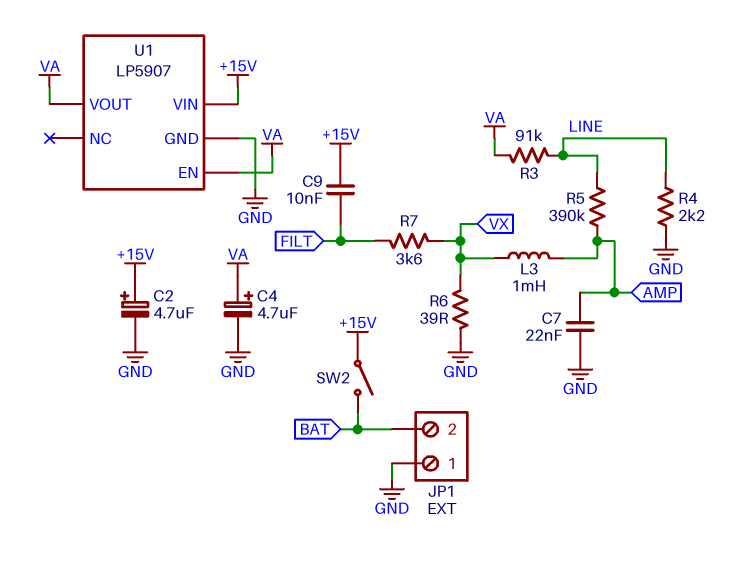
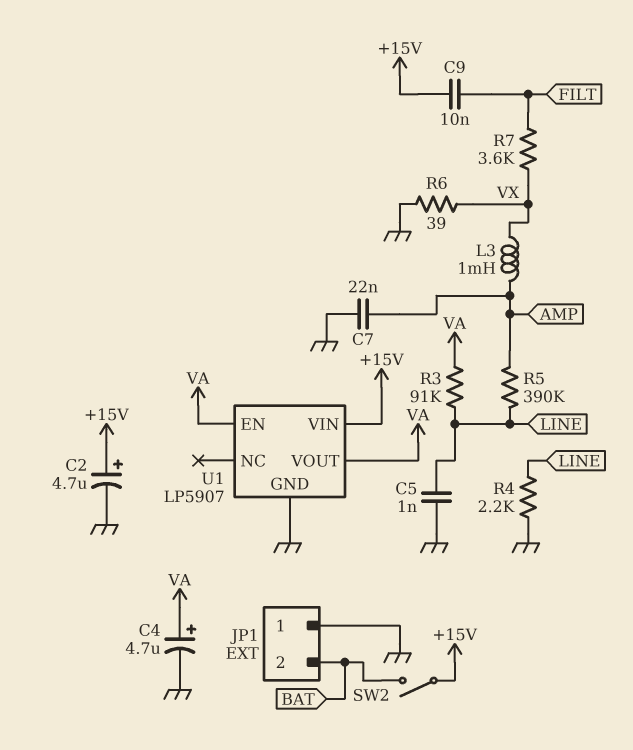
C5: none -> 1nF (GND, LINE)

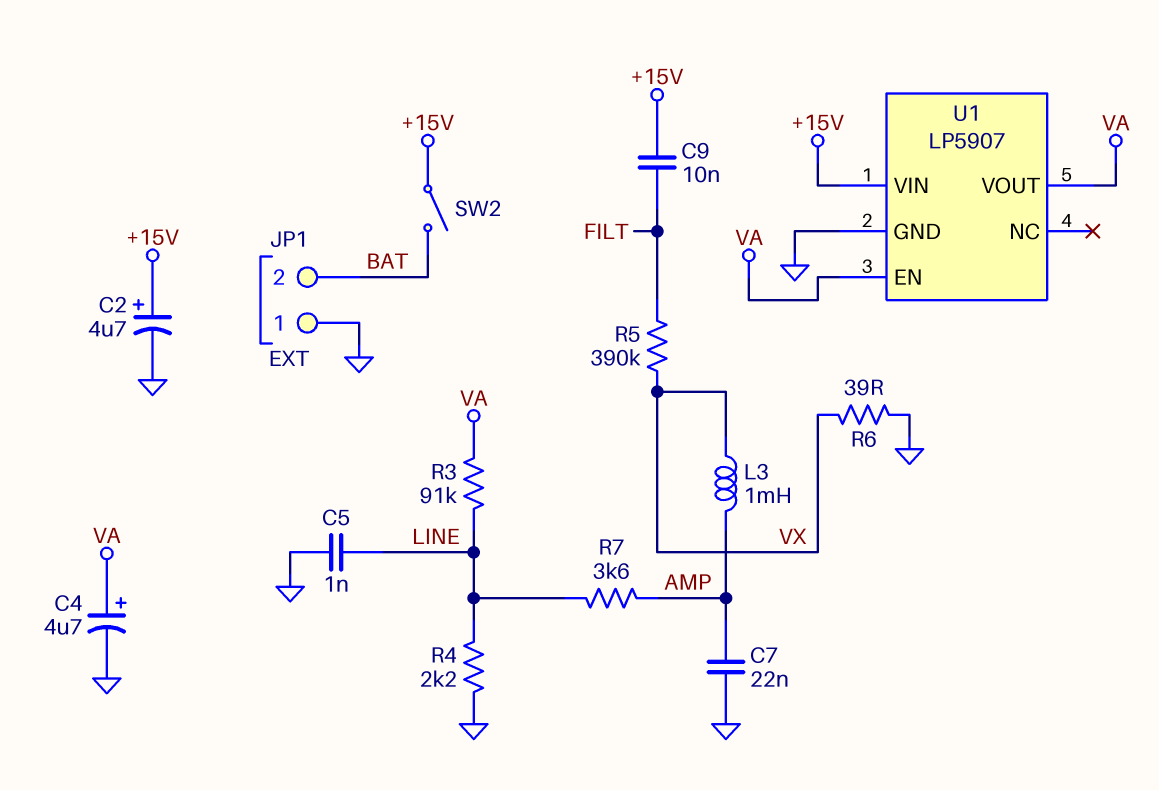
R5: 390k (AMP, LINE) -> 390k (FILT, VX)
R7: 3.6k (FILT, VX) -> 3.6k (AMP, LINE)

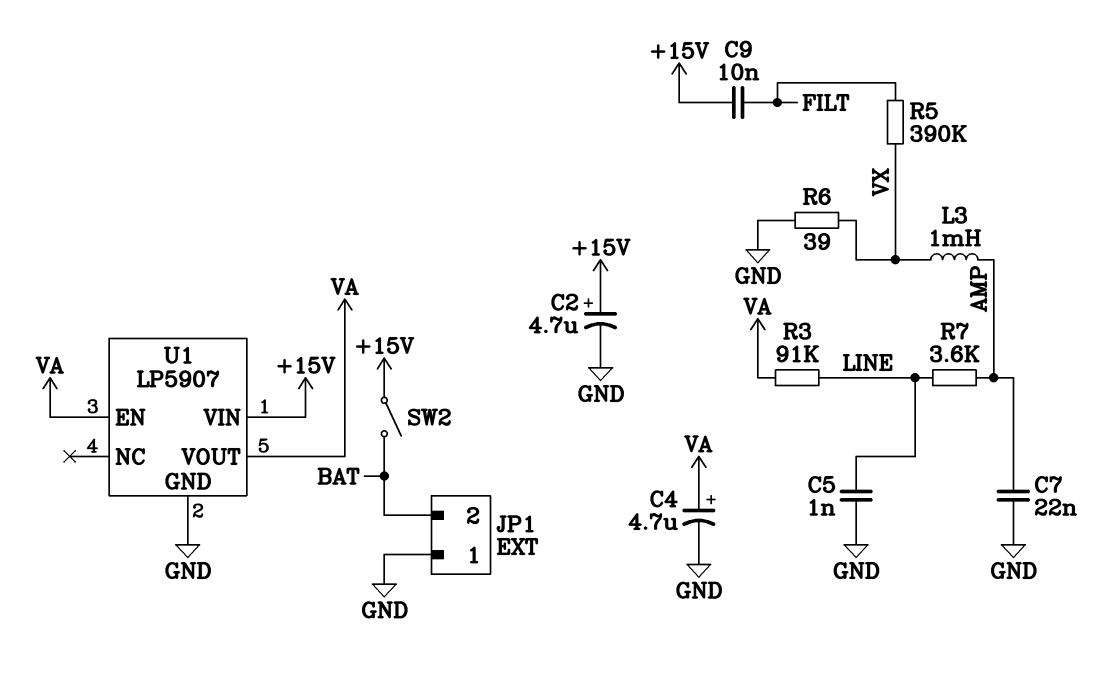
R4: 2.2k (GND, LINE) -> none

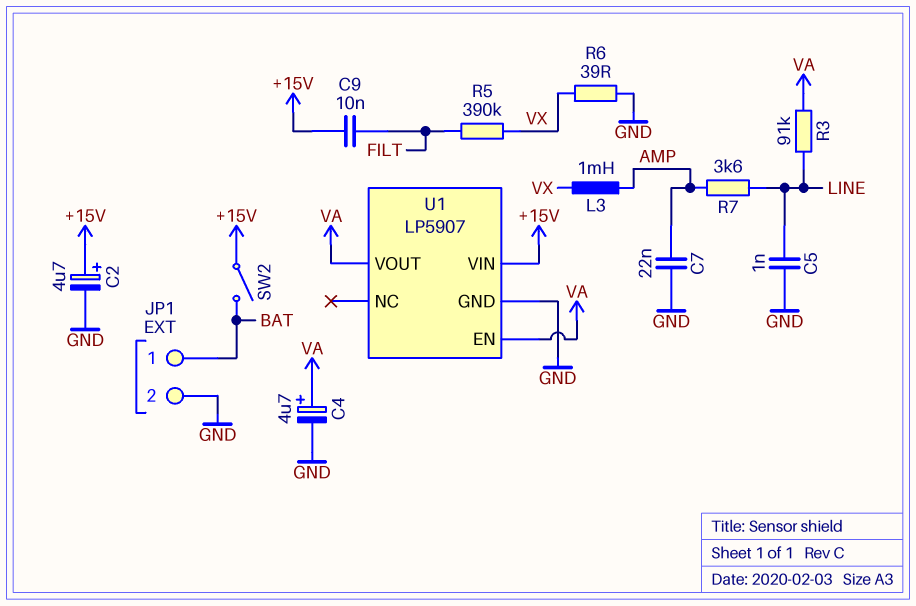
JP1 pin 1: GND -> BAT
JP1 pin 2: BAT -> GND

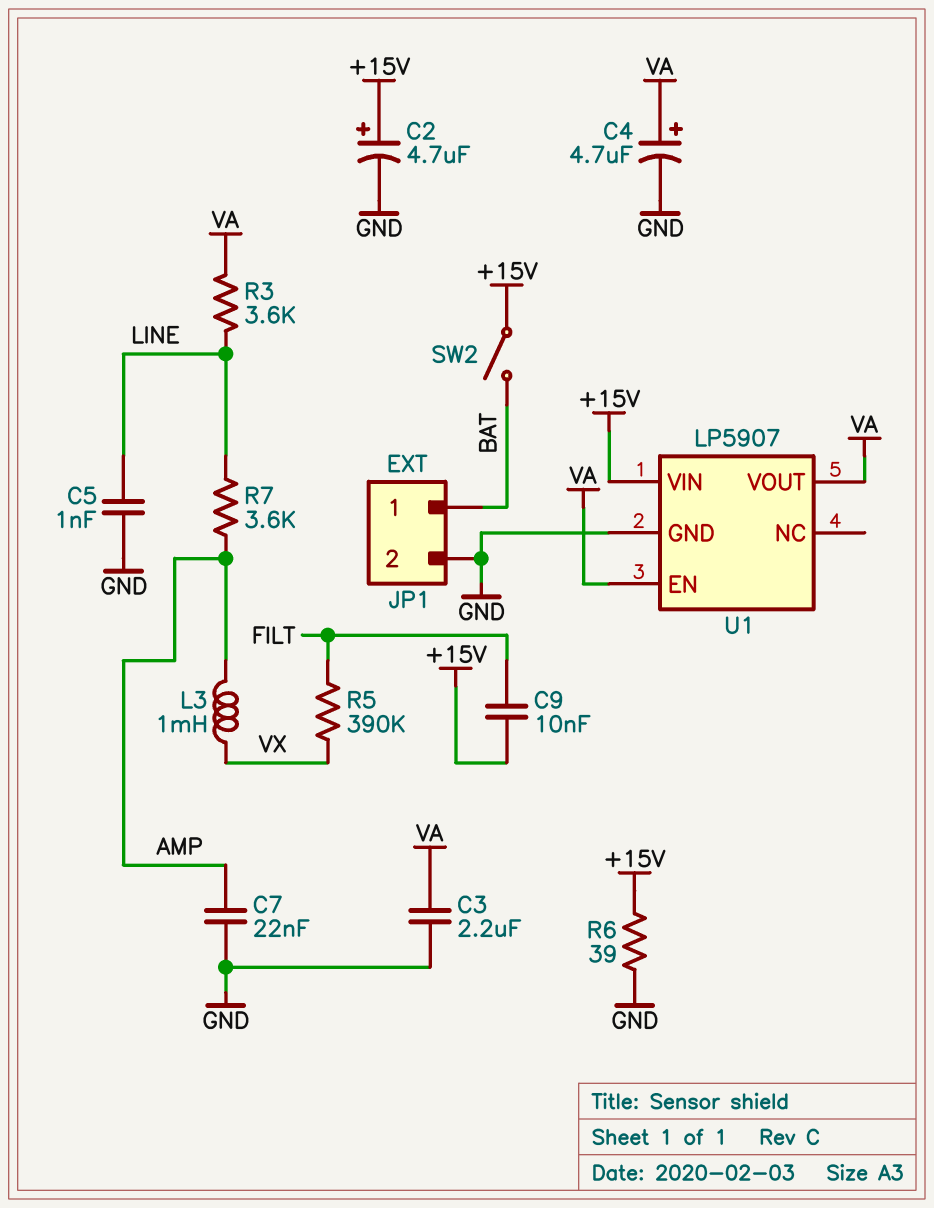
C3: none -> 2.2uF (GND, VA)
R3: 91k (LINE, VA) -> 3.6k (LINE, VA)
R6: 39 (GND, VX) -> 39 (+15V, GND)

